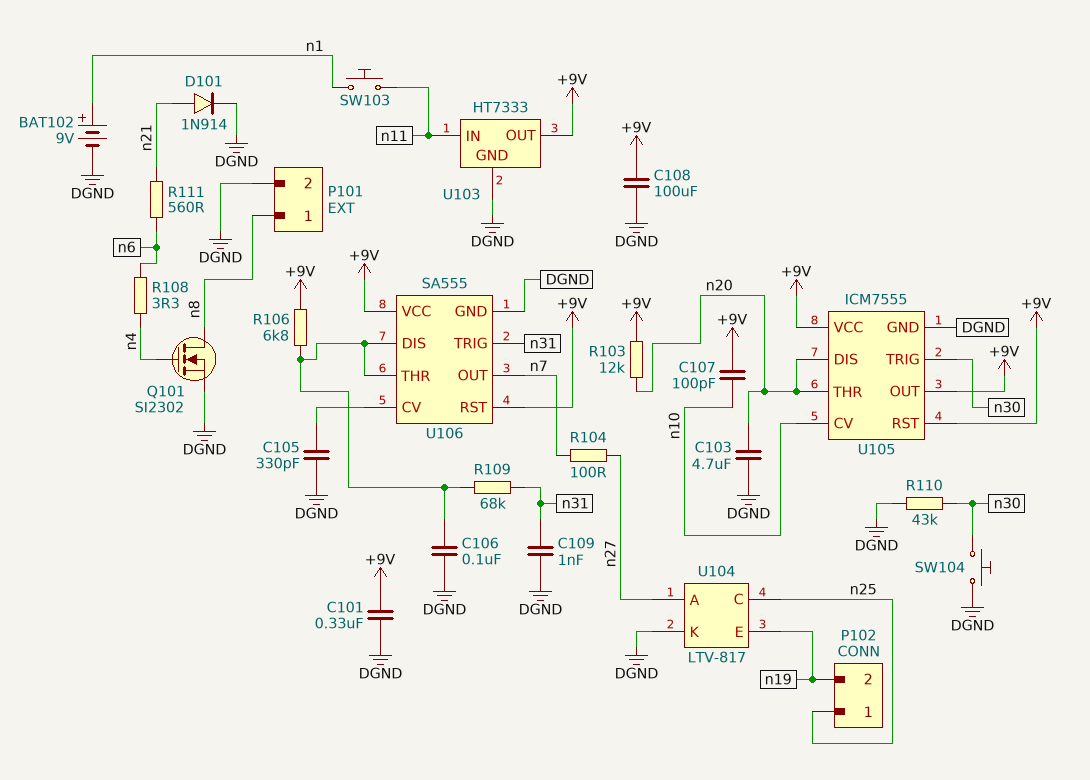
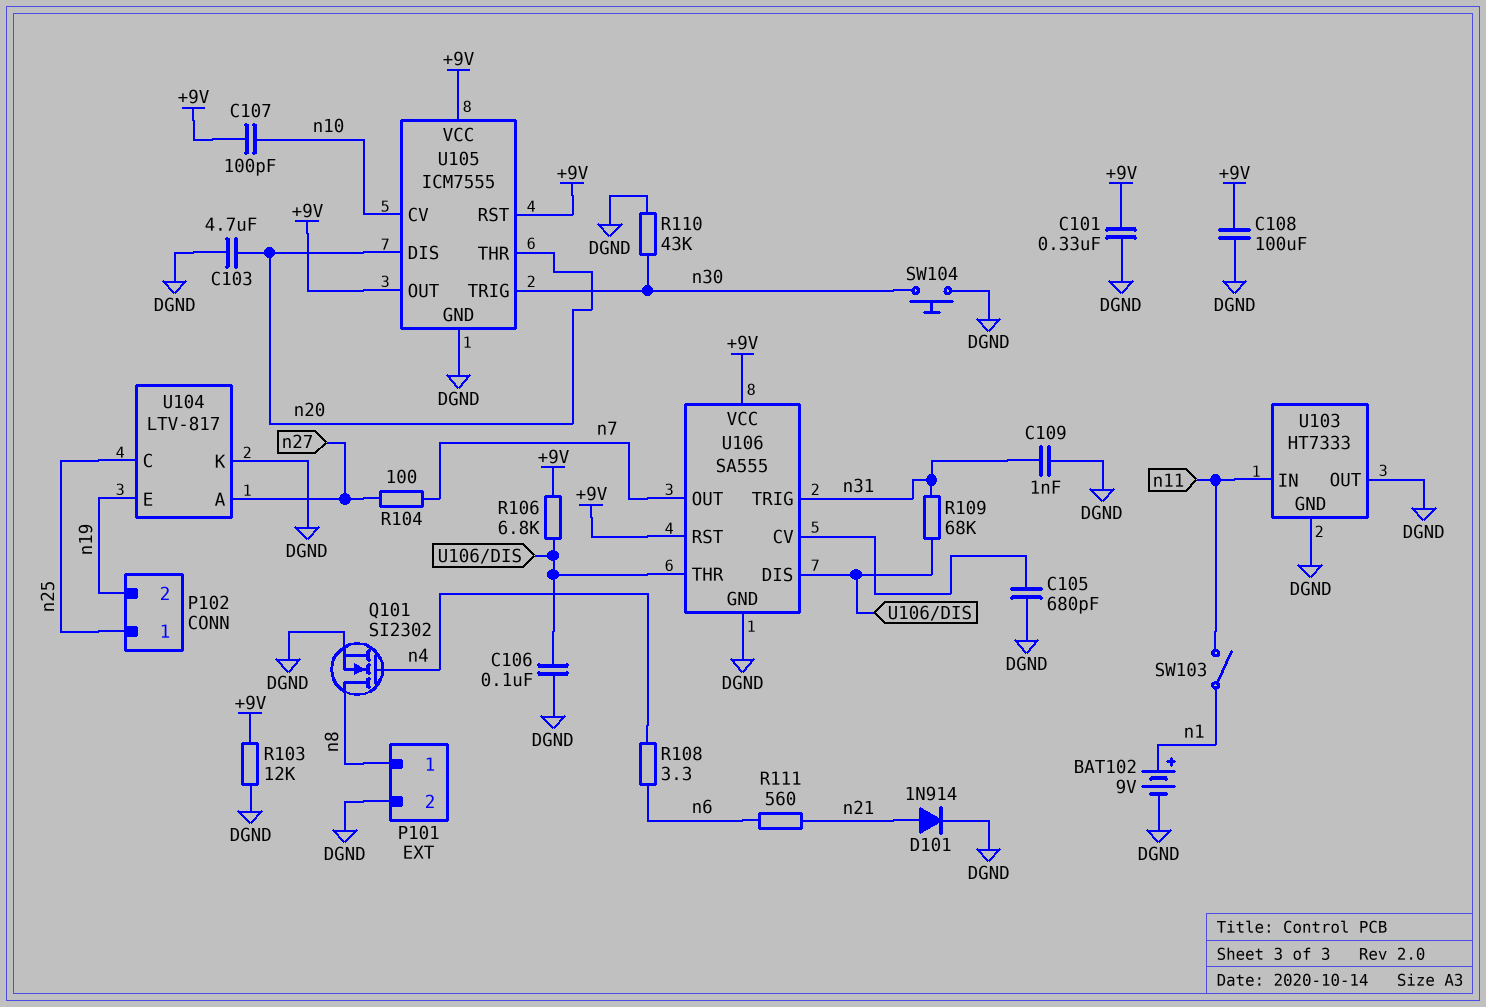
C105: 330pF (DGND, U106/CV) -> 680pF (DGND, U106/CV)
R103: 12k (+9V, n20) -> 12k (+9V, DGND)
SW103: button (n1, n11) -> switch (n1, n11)
U103 pin OUT: +9V -> DGND

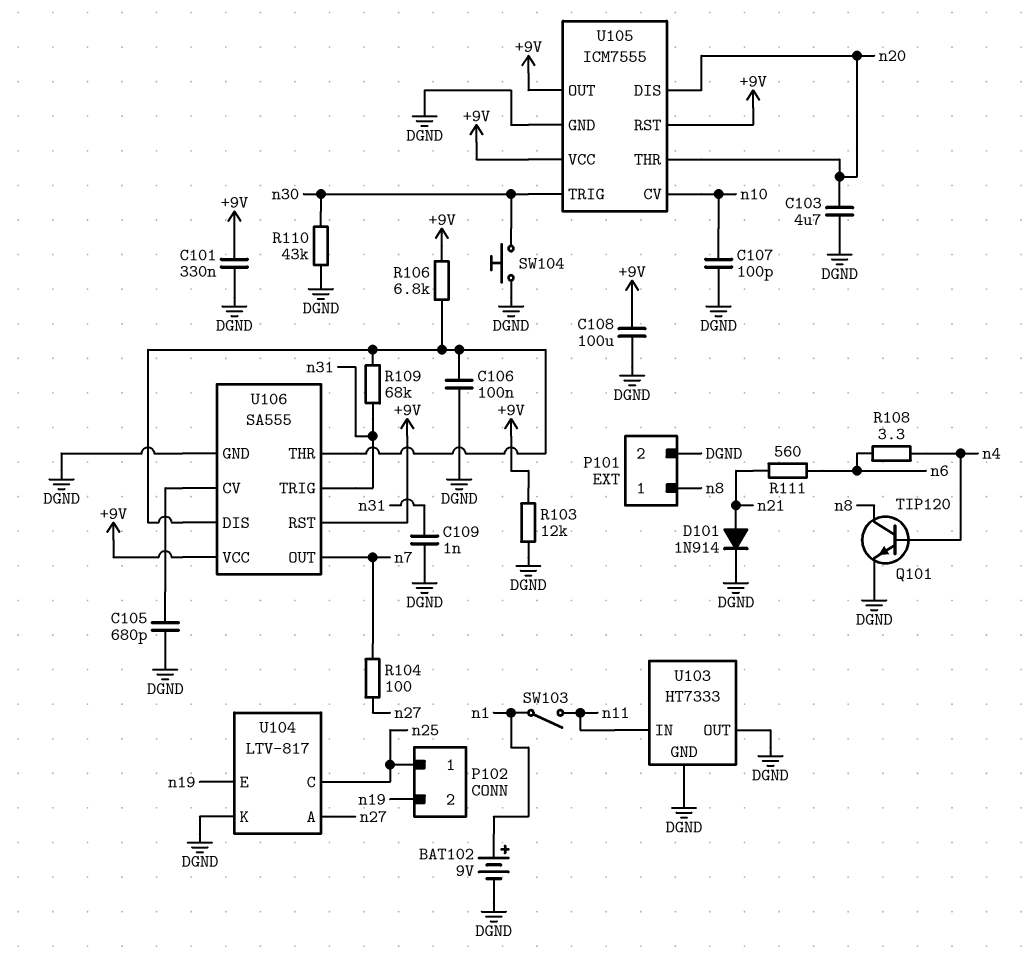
C107: 100pF (+9V, n10) -> 100pF (DGND, n10)
Q101: NMOS SI2302 (G n4, D n8, S DGND) -> NPN TIP120 (B n4, C n8, E DGND)

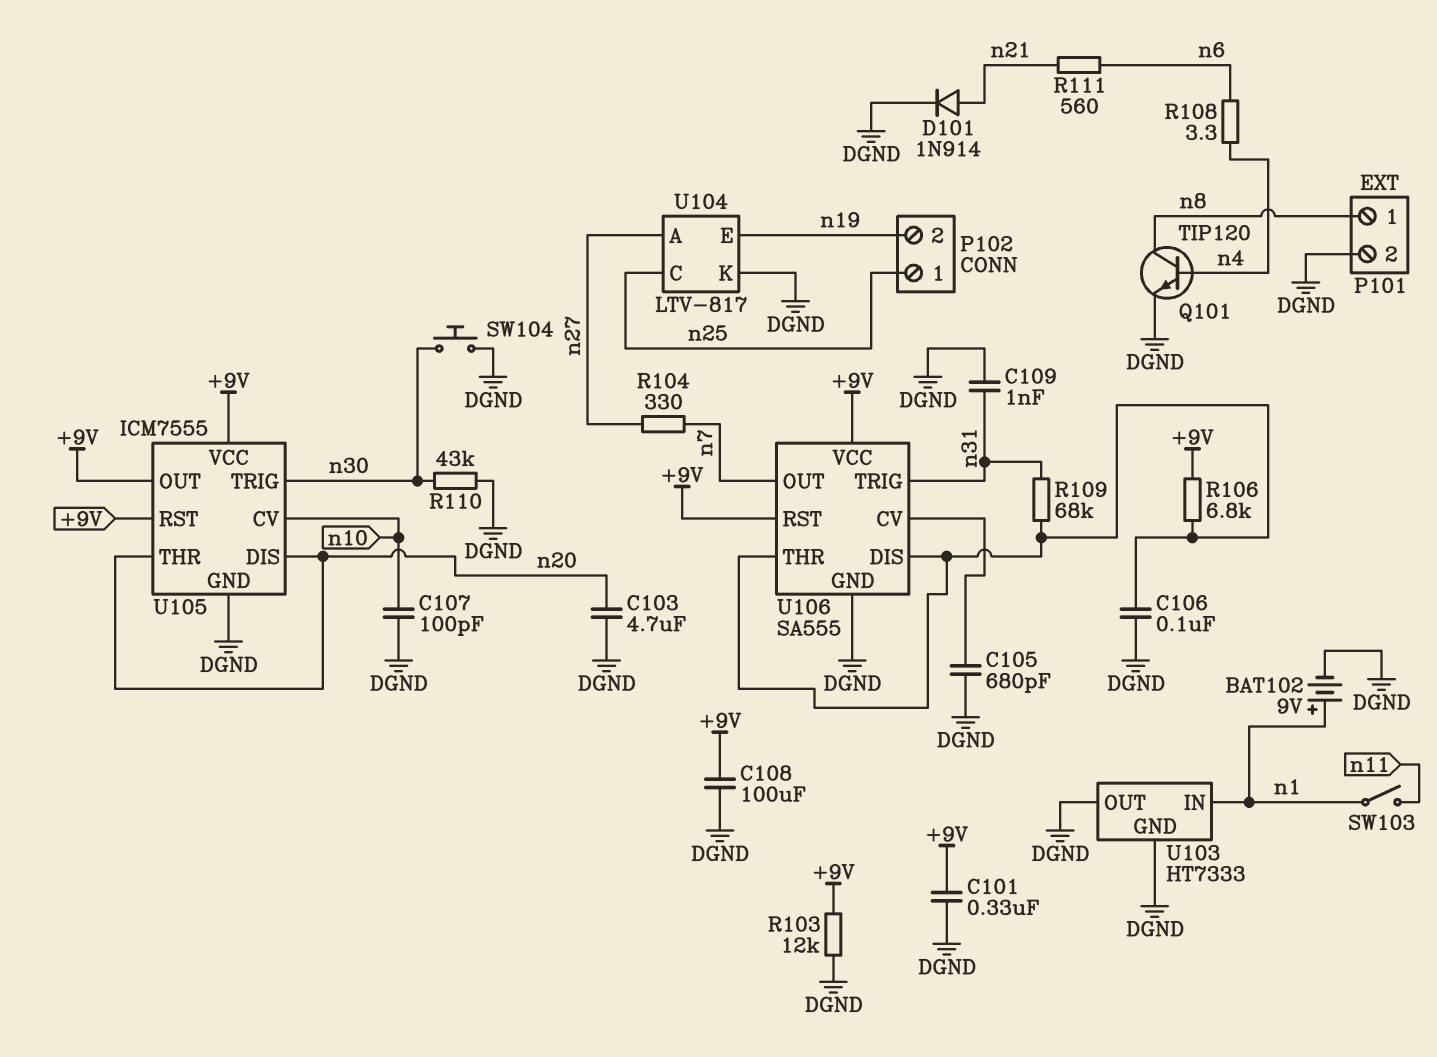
R104: 100 (n7, n27) -> 330 (n7, n27)
U103 pin IN: n11 -> n1

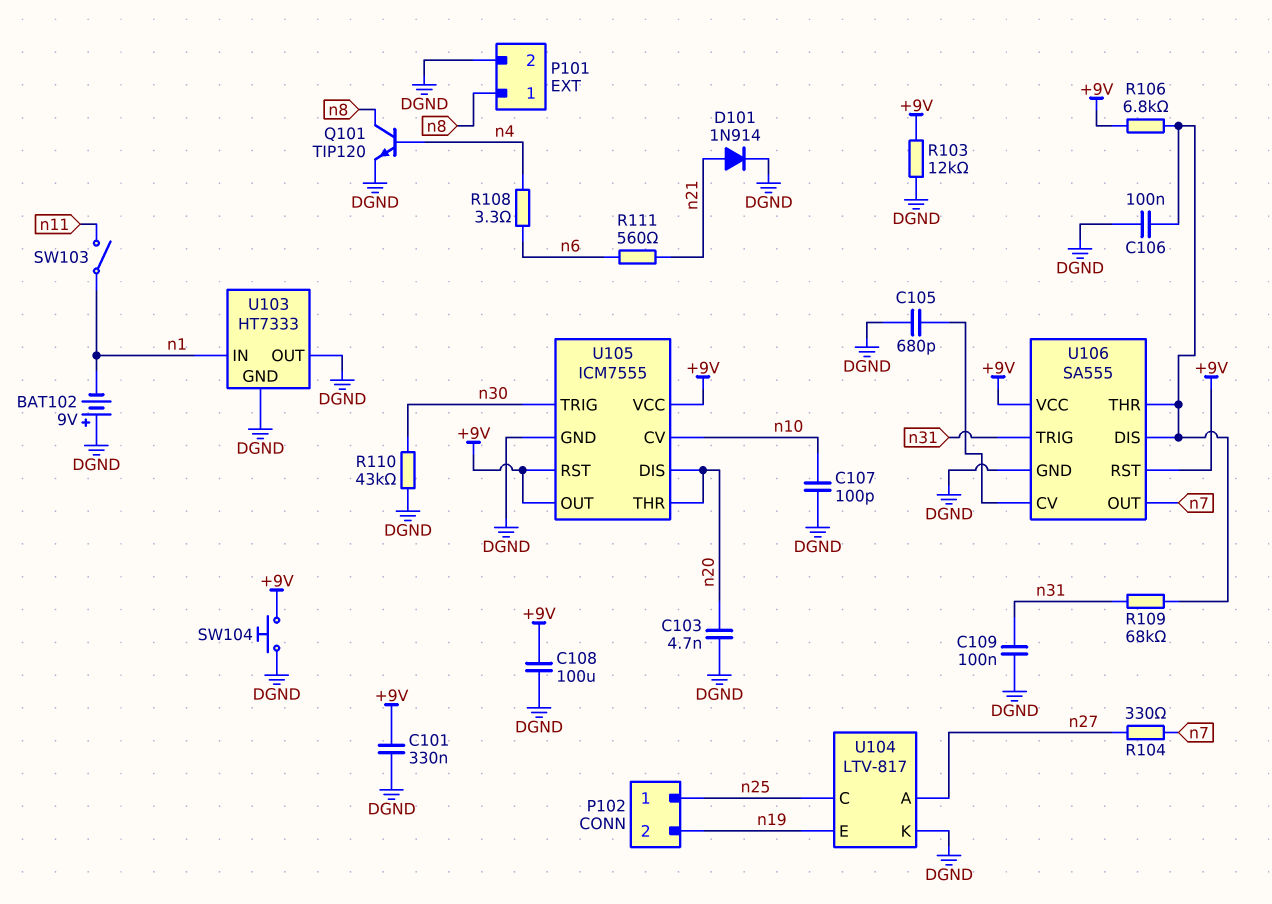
BAT102: 9V (plus n1, minus DGND) -> 9V (plus DGND, minus n1)
C103: 4.7uF (DGND, n20) -> 4.7nF (DGND, n20)
C109: 1nF (DGND, n31) -> 100nF (DGND, n31)
SW104: button (DGND, n30) -> button (+9V, DGND)

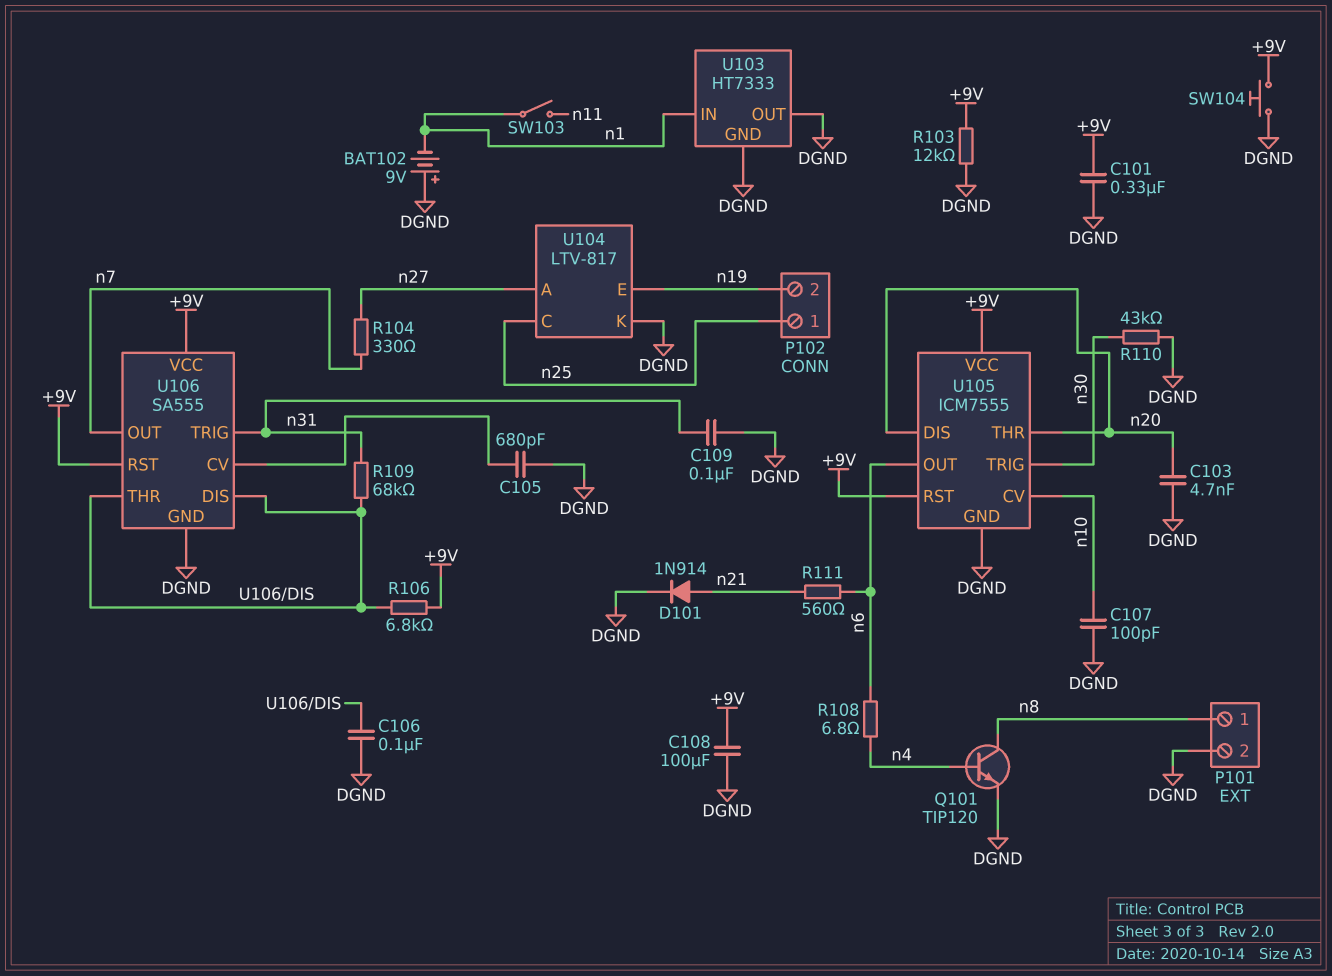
R108: 3.3 (n4, n6) -> 6.8 (n4, n6)
U105 pin OUT: +9V -> n6

